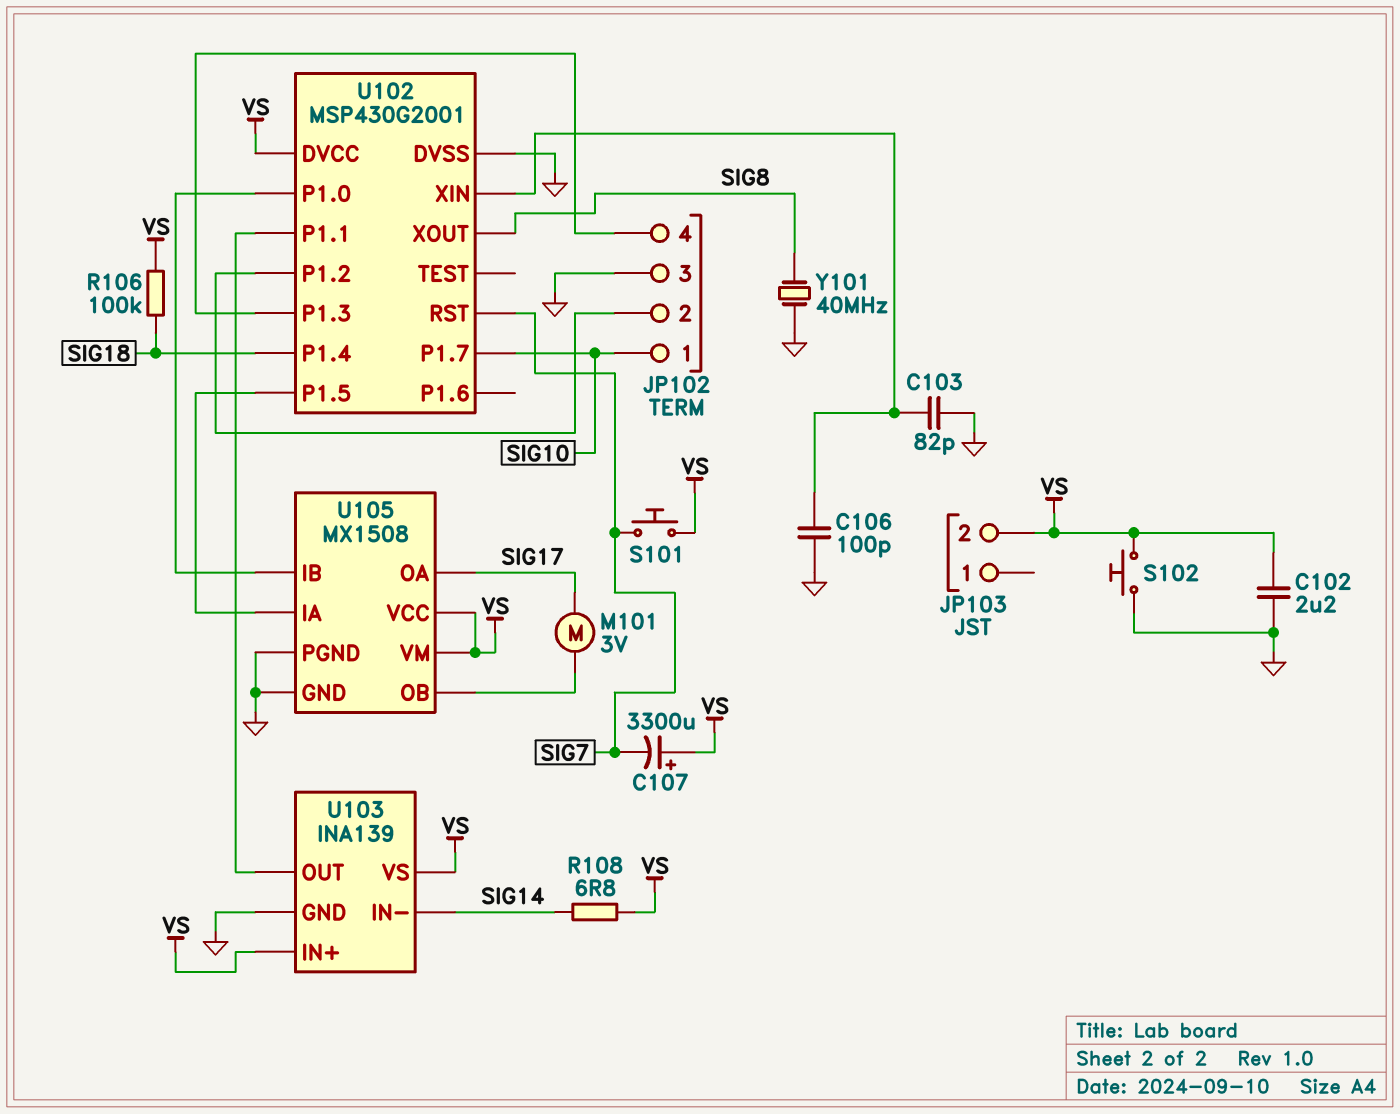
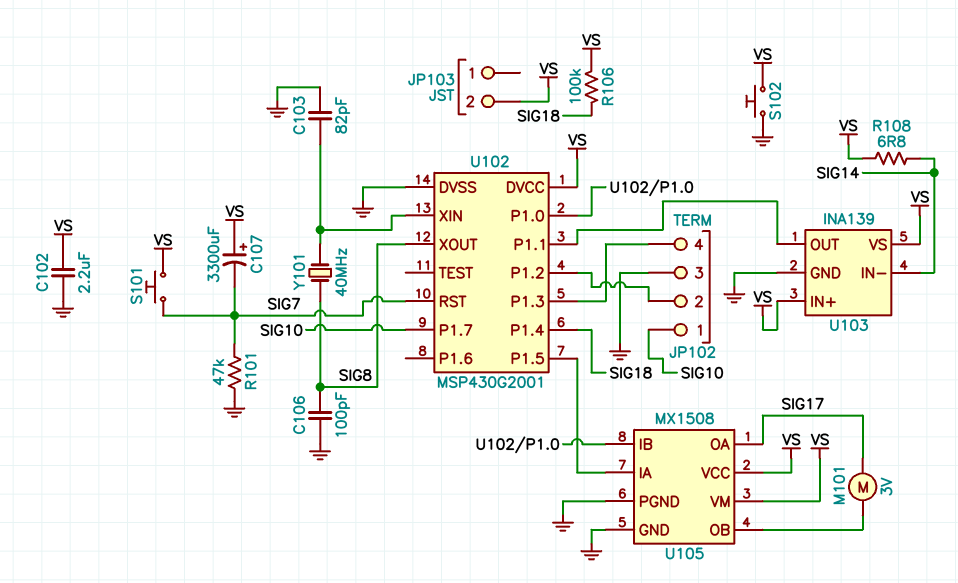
C106: 100pF (GND, U102/XIN) -> 100pF (GND, SIG8)
R101: none -> 47k (GND, SIG7)
Y101: 40MHz (GND, SIG8) -> 40MHz (SIG8, U102/XIN)

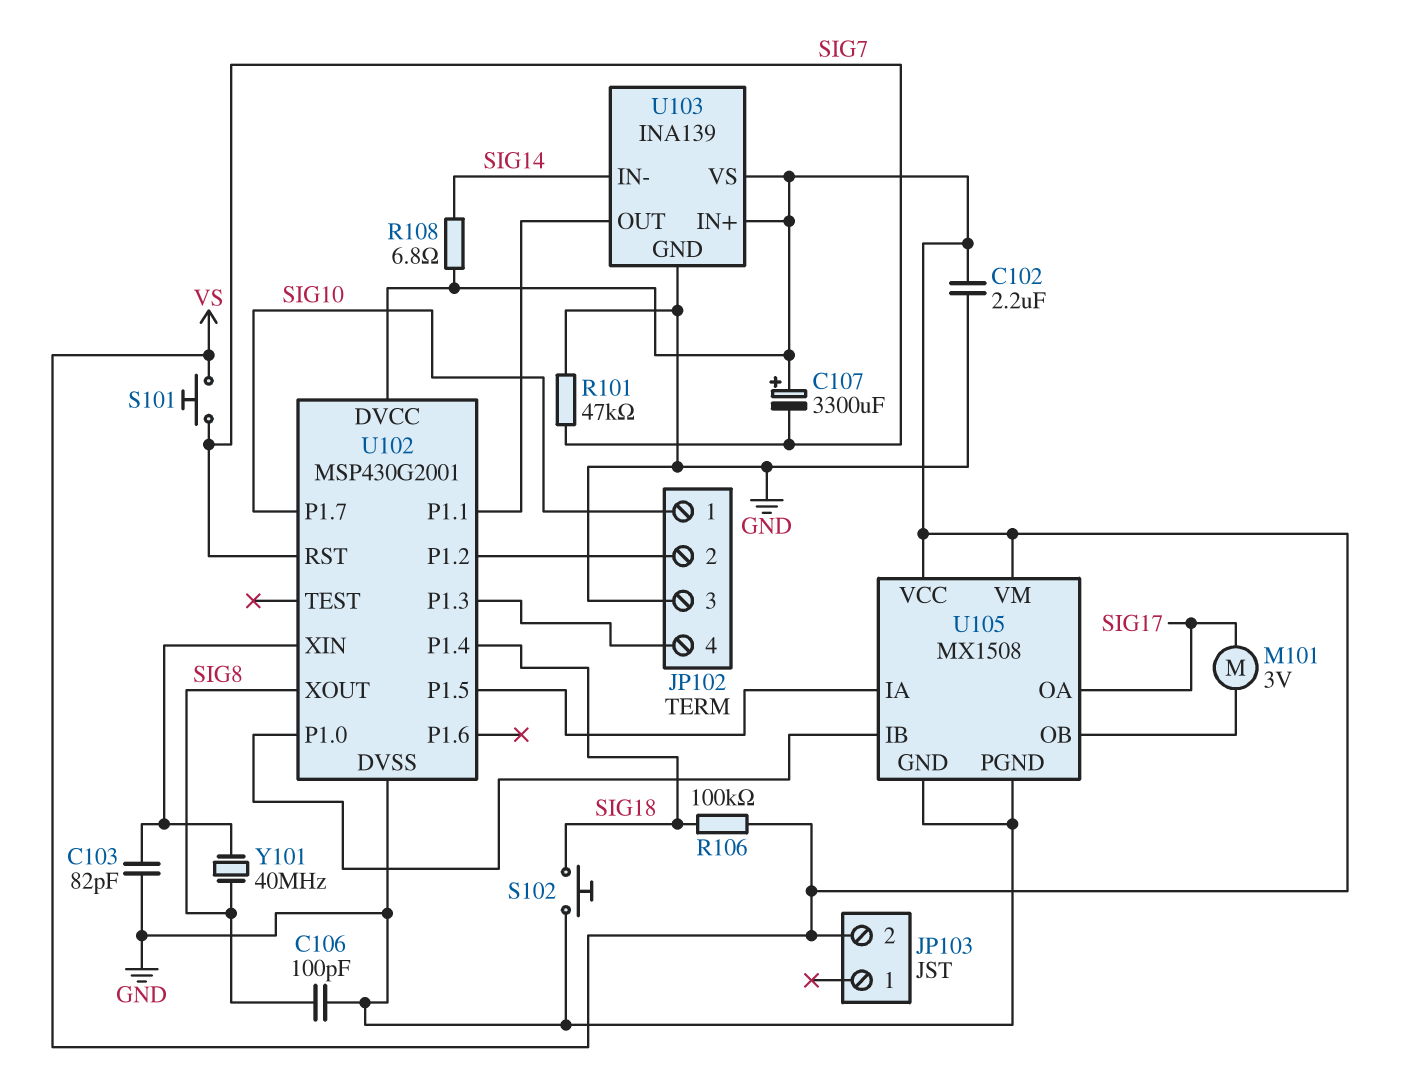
S102: button (GND, VS) -> button (GND, SIG18)

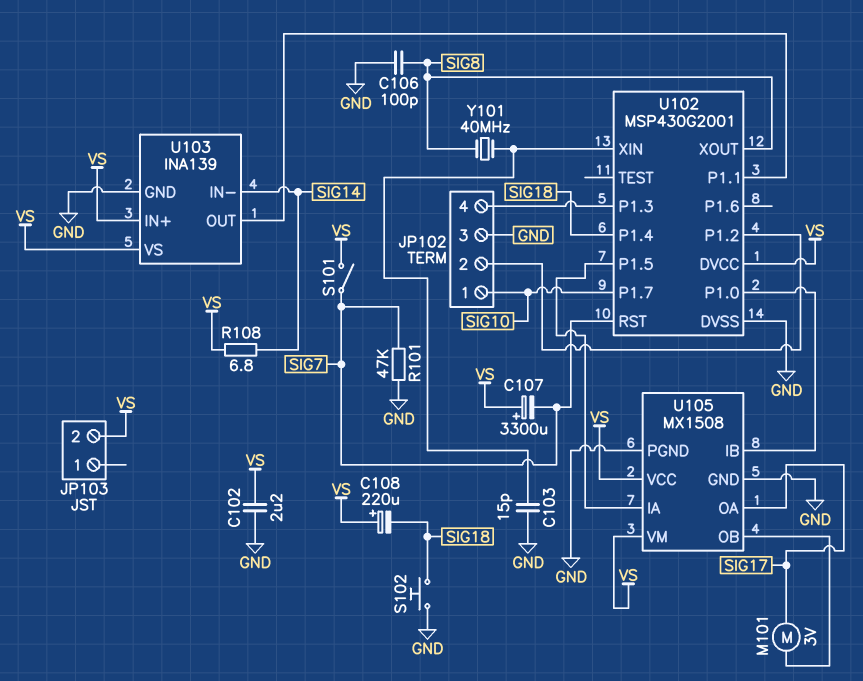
C103: 82pF (GND, U102/XIN) -> 15pF (GND, U102/XIN)
C108: none -> 220uF (plus VS, minus SIG18)
R106: 100k (SIG18, VS) -> none
S101: button (SIG7, VS) -> switch (SIG7, VS)

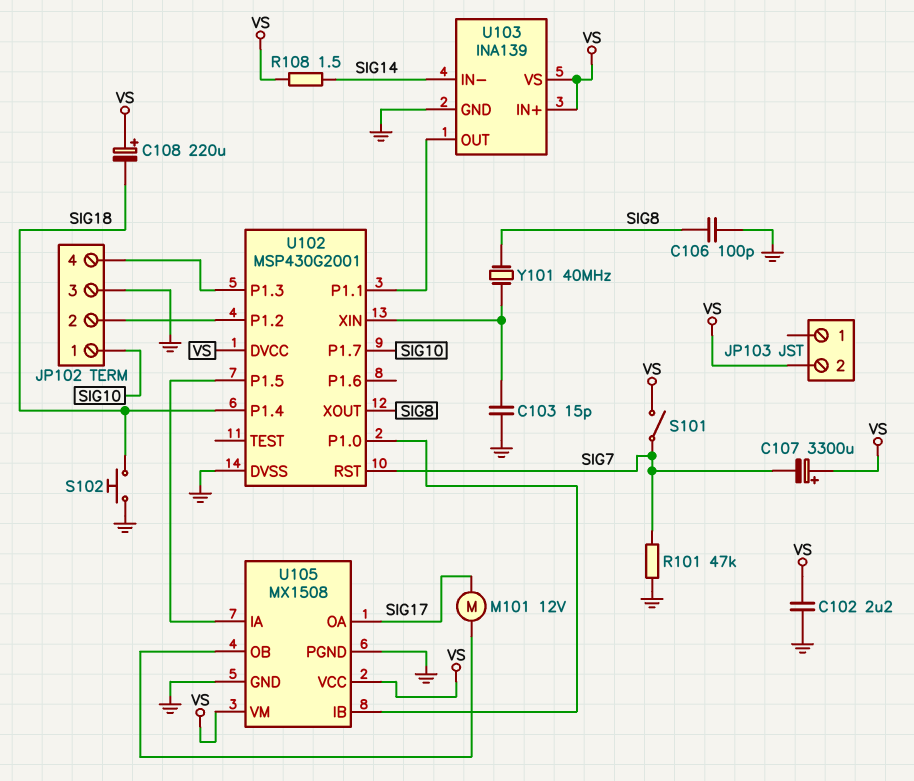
M101: motor 3V (SIG17, U105/OB) -> motor 12V (SIG17, U105/OB)
R108: 6.8 (SIG14, VS) -> 1.5 (SIG14, VS)

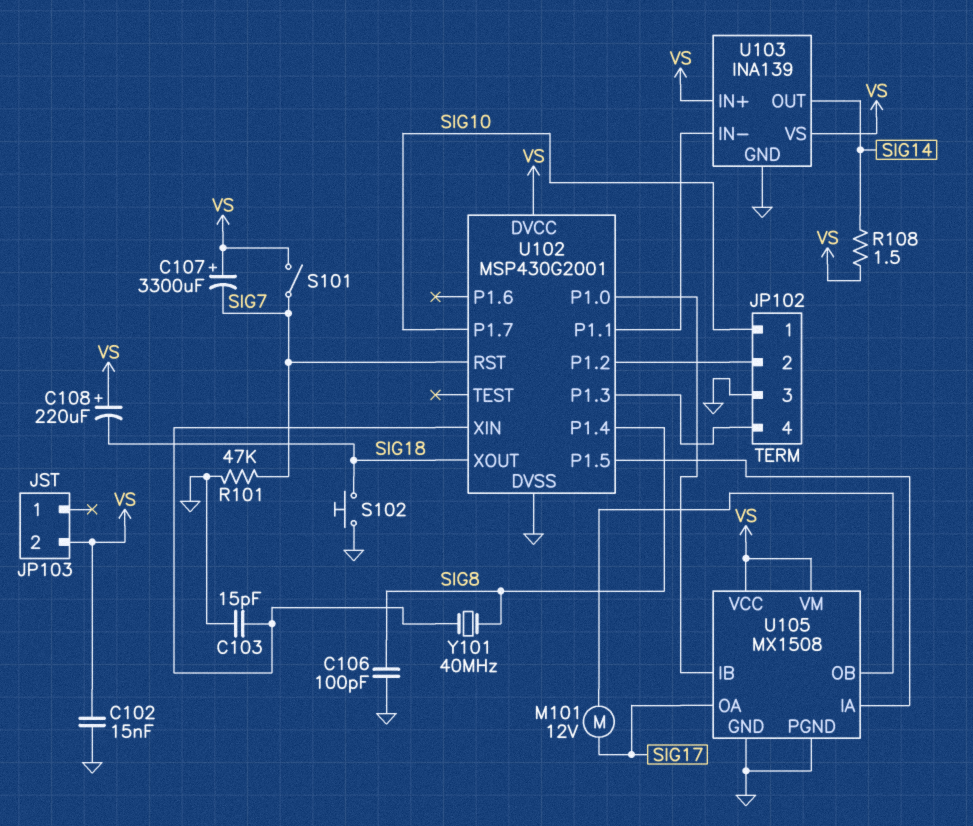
C102: 2.2uF (GND, VS) -> 15nF (GND, VS)
U102 pin P1.4: SIG18 -> SIG8
U102 pin XOUT: SIG8 -> SIG18
U103 pin IN-: SIG14 -> U102/P1.1
U103 pin OUT: U102/P1.1 -> SIG14

